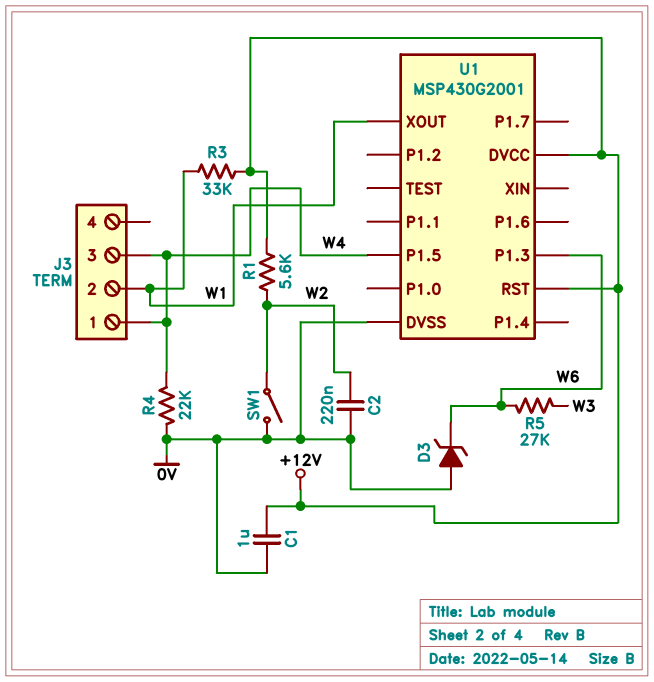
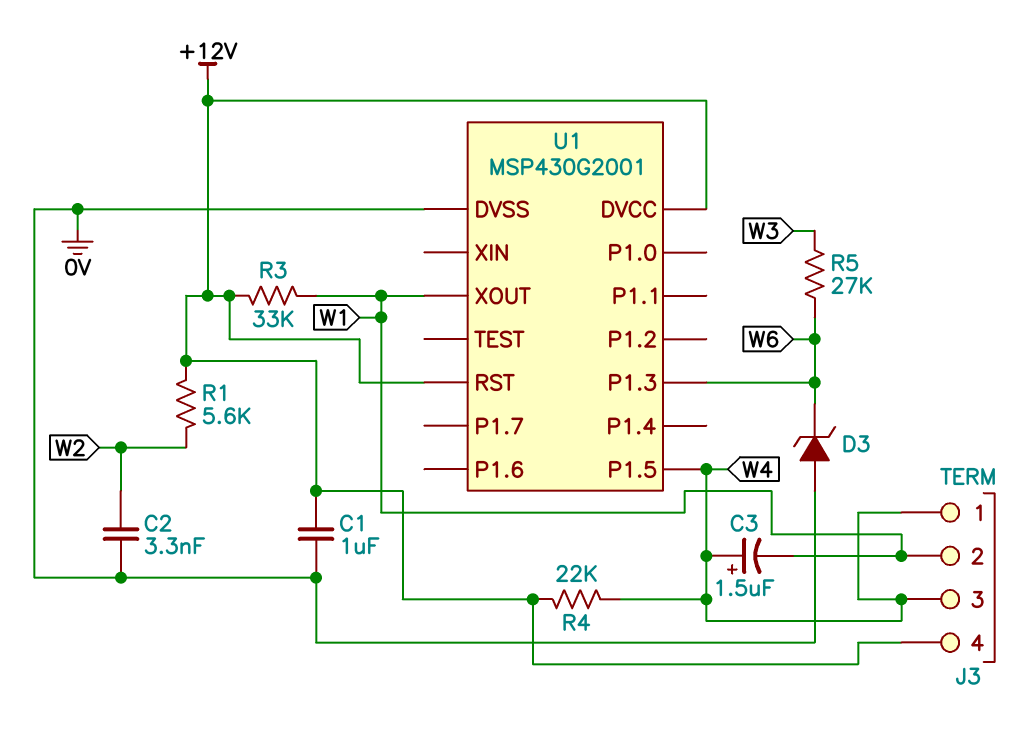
C2: 220nF (0V, W2) -> 3.3nF (0V, W2)
C3: none -> 1.5uF (plus W4, minus W1)
J3 pin 4: none -> +12V
R4: 22k (0V, W4) -> 22k (+12V, W4)
SW1: switch (0V, W2) -> none

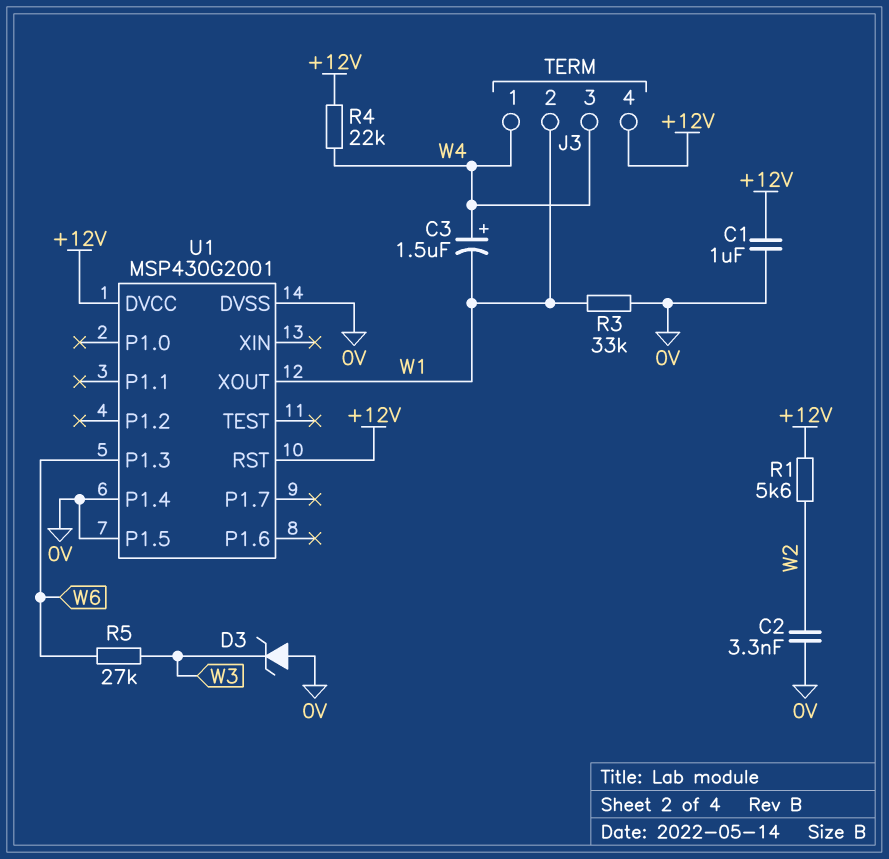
D3: zener (A 0V, K W6) -> zener (A 0V, K W3)
R3: 33k (+12V, W1) -> 33k (0V, W1)
U1 pin P1.4: none -> 0V
U1 pin P1.5: W4 -> 0V

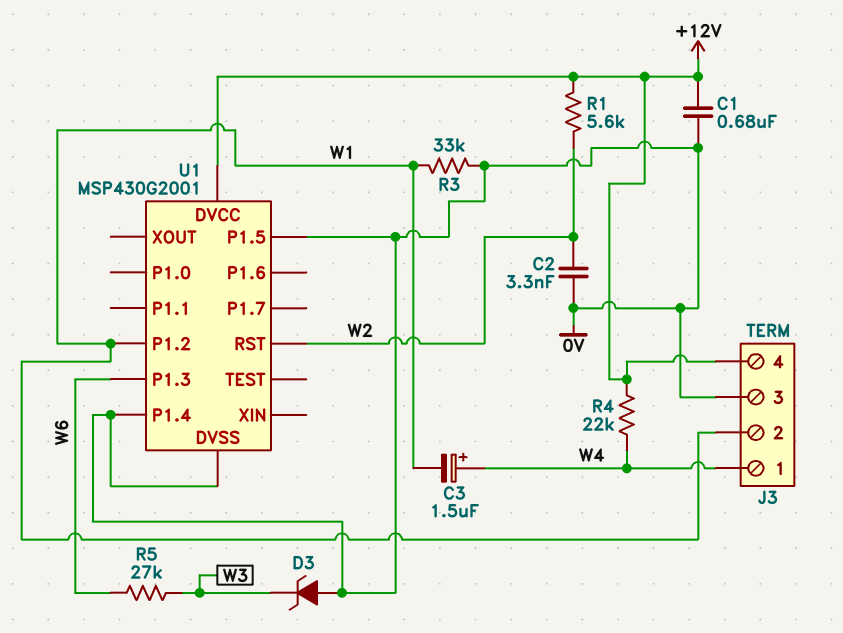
C1: 1uF (+12V, 0V) -> 680nF (+12V, 0V)
J3 pin 3: W4 -> 0V
U1 pin P1.2: none -> W1
U1 pin RST: +12V -> W2
U1 pin XOUT: W1 -> none

